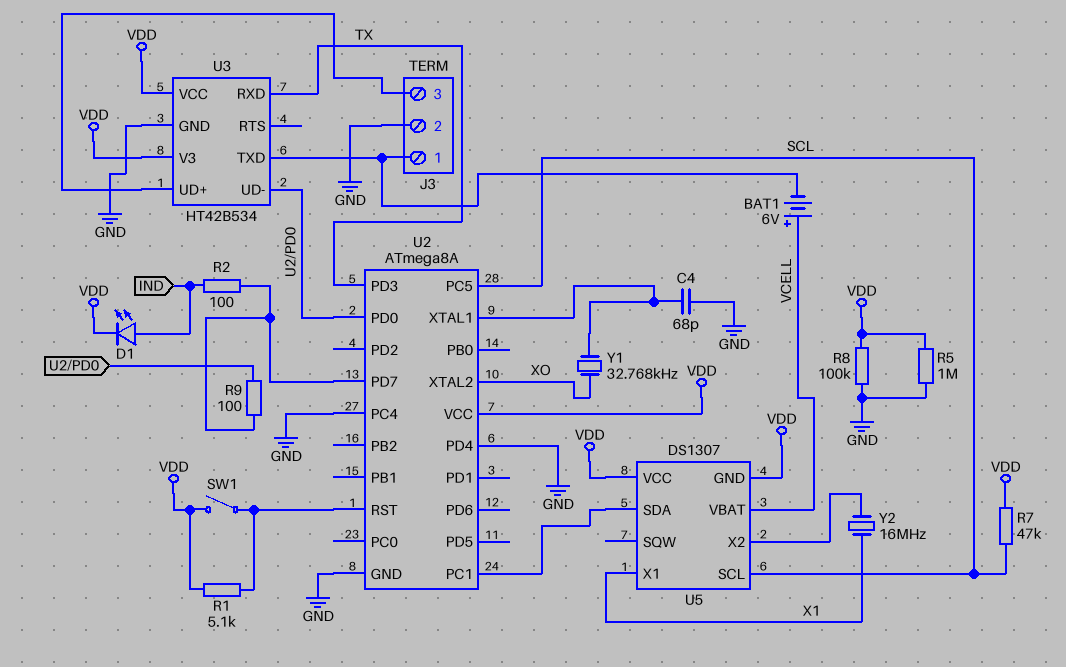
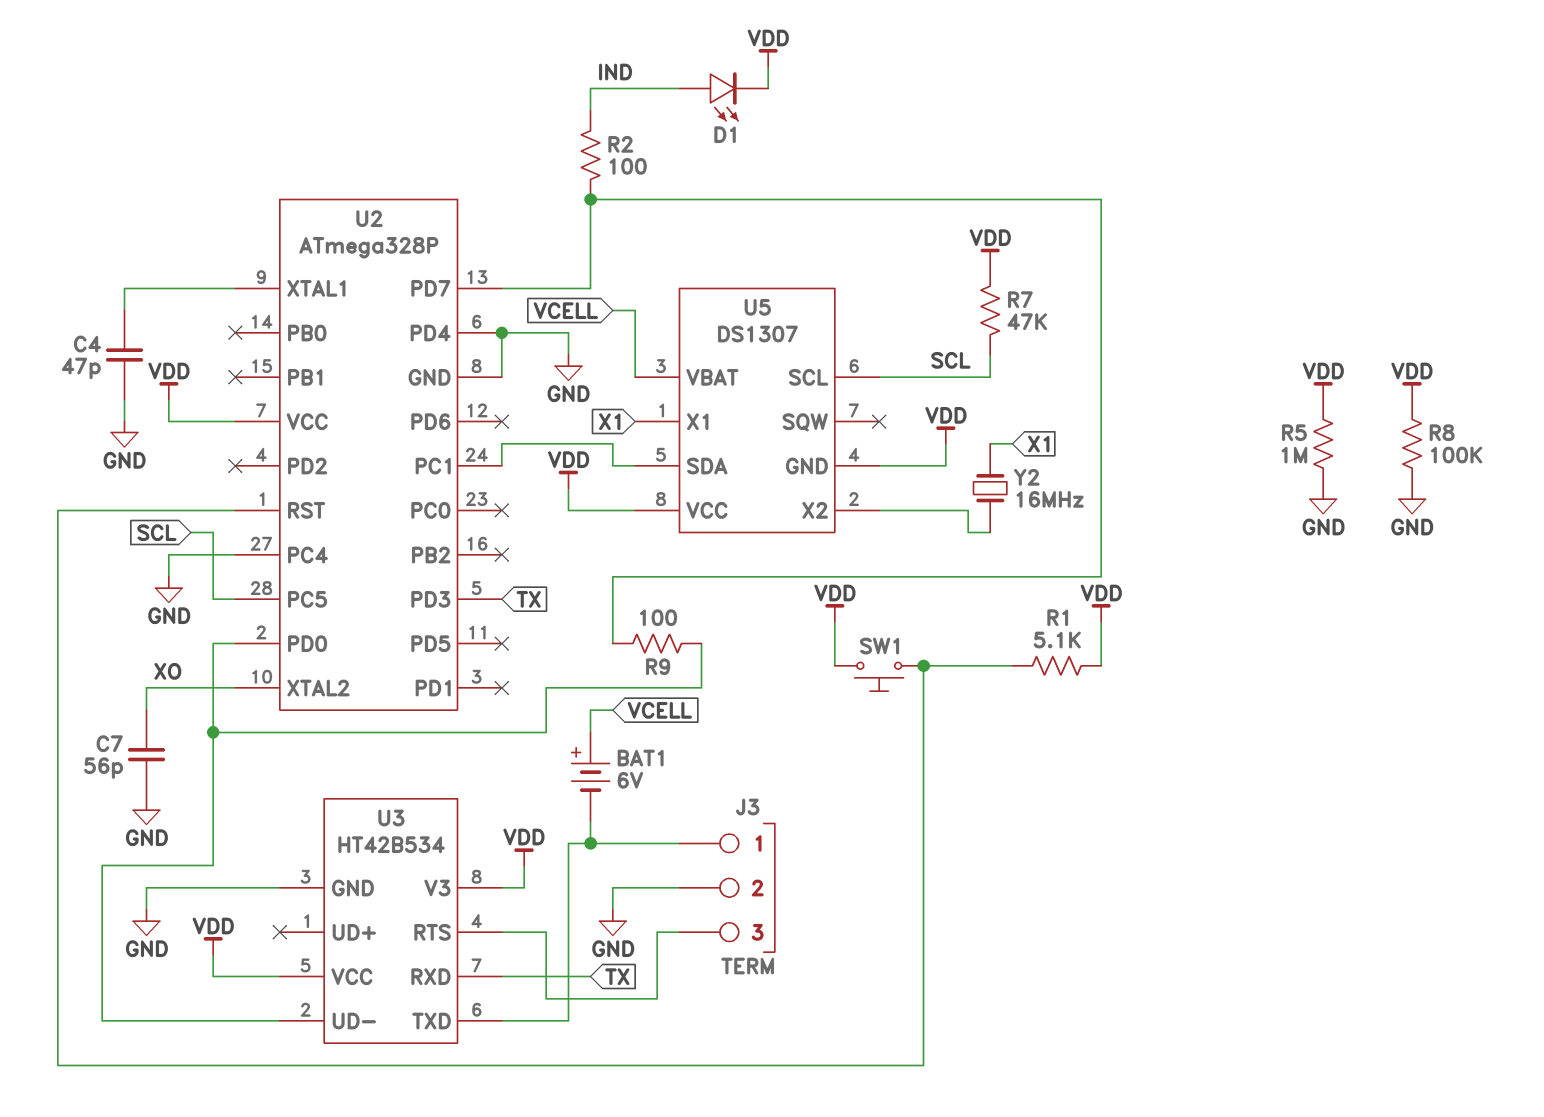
C4: 68pF (GND, U2/XTAL1) -> 47pF (GND, U2/XTAL1)
C7: none -> 56pF (GND, XO)
SW1: switch (U2/RST, VDD) -> button (U2/RST, VDD)
U2: ATmega8A -> ATmega328P
U3 pin RTS: none -> J3/3
U3 pin UD+: J3/3 -> none
Y1: 32.768kHz (U2/XTAL1, XO) -> none

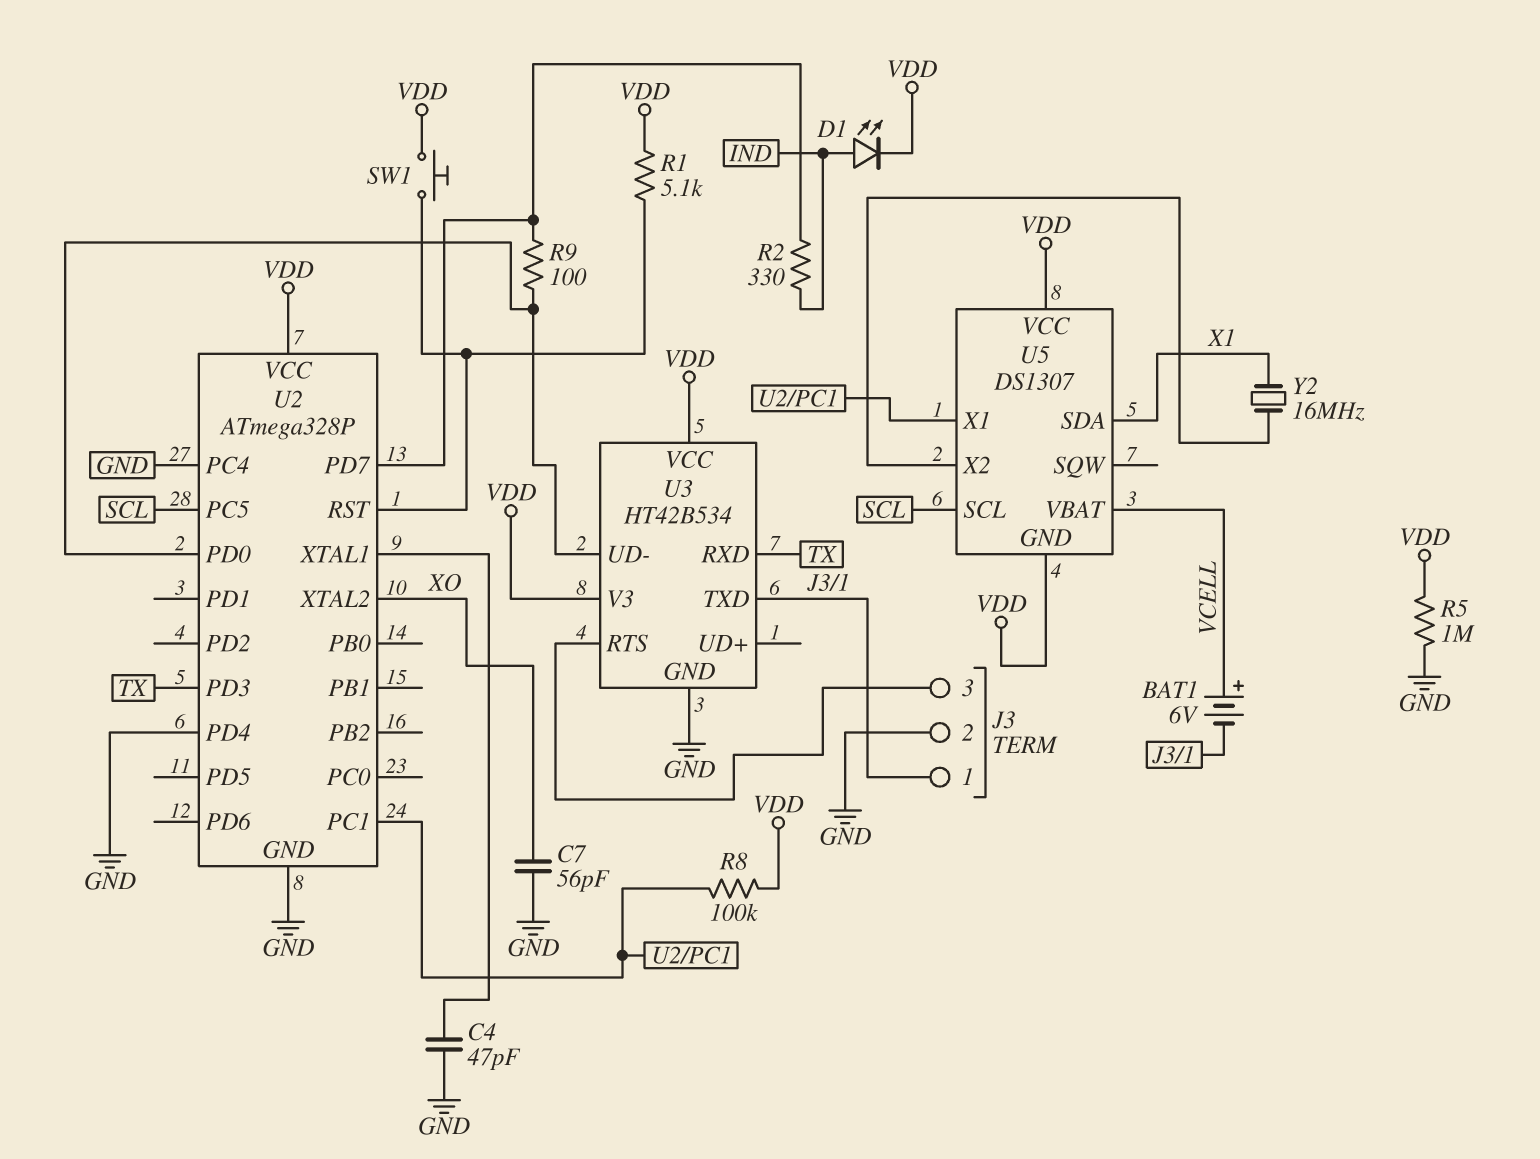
R2: 100 (IND, U2/PD7) -> 330 (IND, U2/PD7)
R7: 47k (SCL, VDD) -> none
R8: 100k (GND, VDD) -> 100k (U2/PC1, VDD)
U5 pin SDA: U2/PC1 -> X1
U5 pin X1: X1 -> U2/PC1

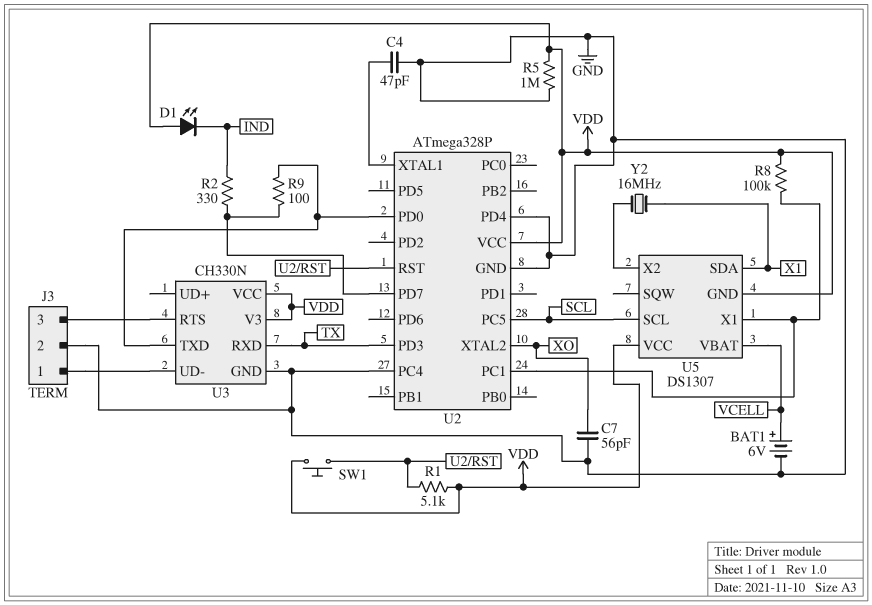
BAT1: 6V (plus VCELL, minus J3/1) -> 6V (plus VCELL, minus GND)
D1: LED (A IND, K VDD) -> LED (A VDD, K IND)
U3: HT42B534 -> CH330N
U3 pin TXD: J3/1 -> U2/PD0
U3 pin UD-: U2/PD0 -> J3/1

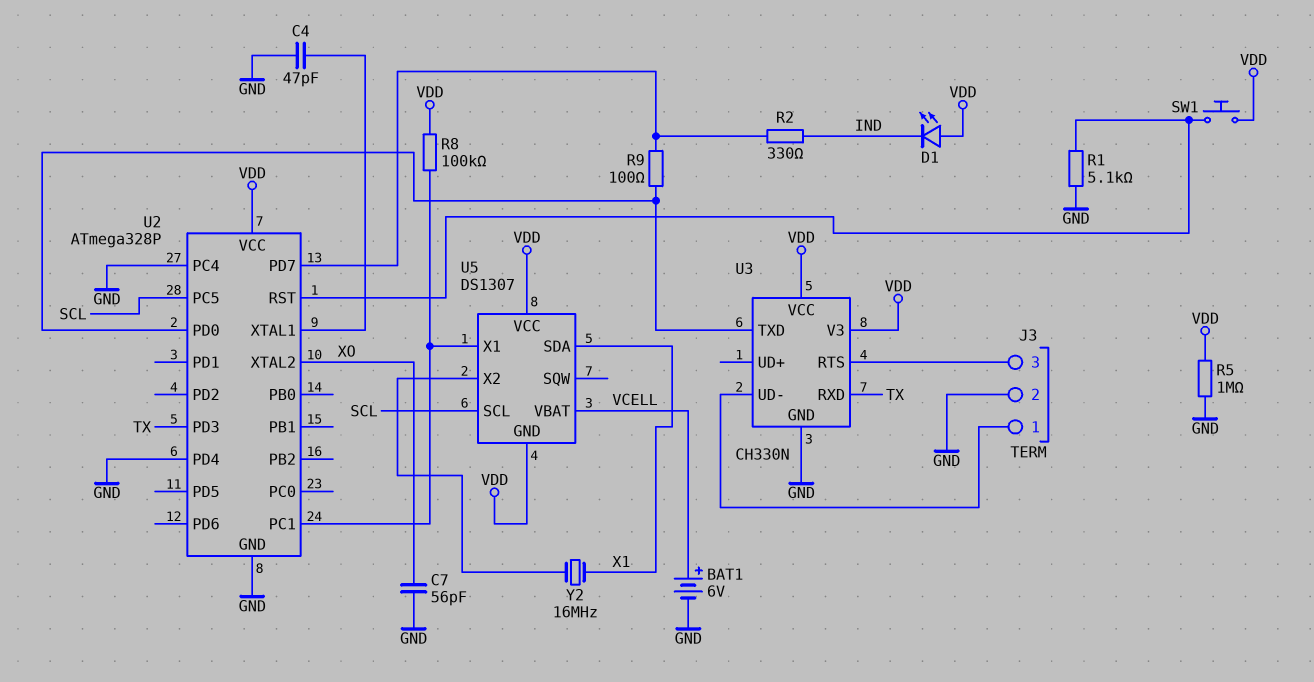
R1: 5.1k (U2/RST, VDD) -> 5.1k (GND, U2/RST)

